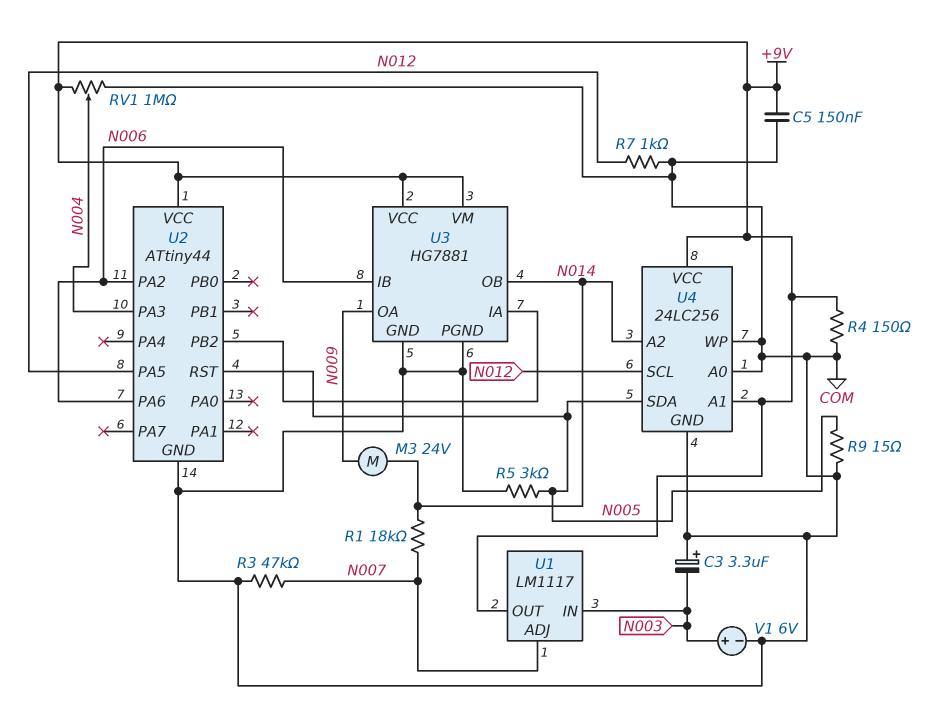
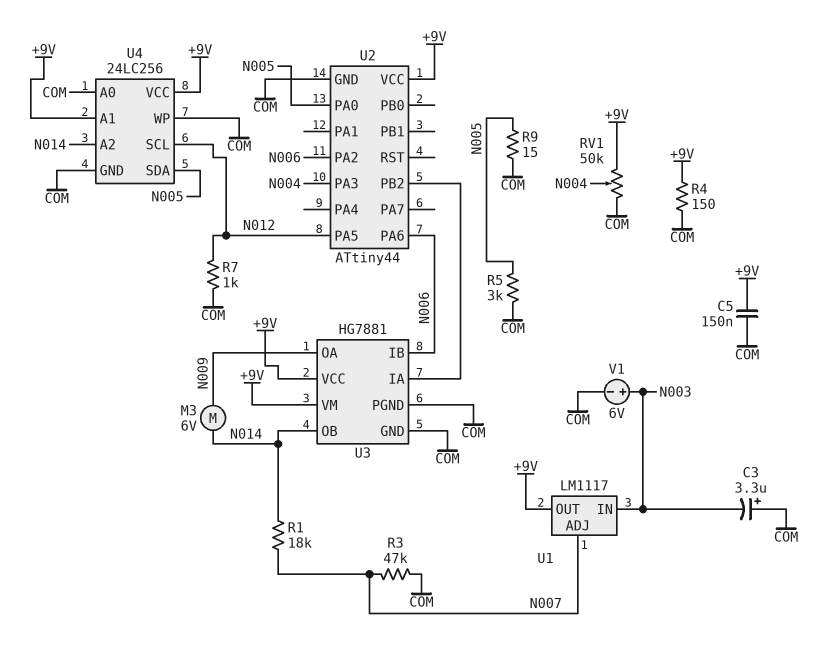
M3: motor 24V (N009, N014) -> motor 6V (N009, N014)
RV1: 1M (+9V, COM, wiper N004) -> 50k (+9V, COM, wiper N004)
U2 pin PA0: none -> N005
U2 pin RST: N005 -> none

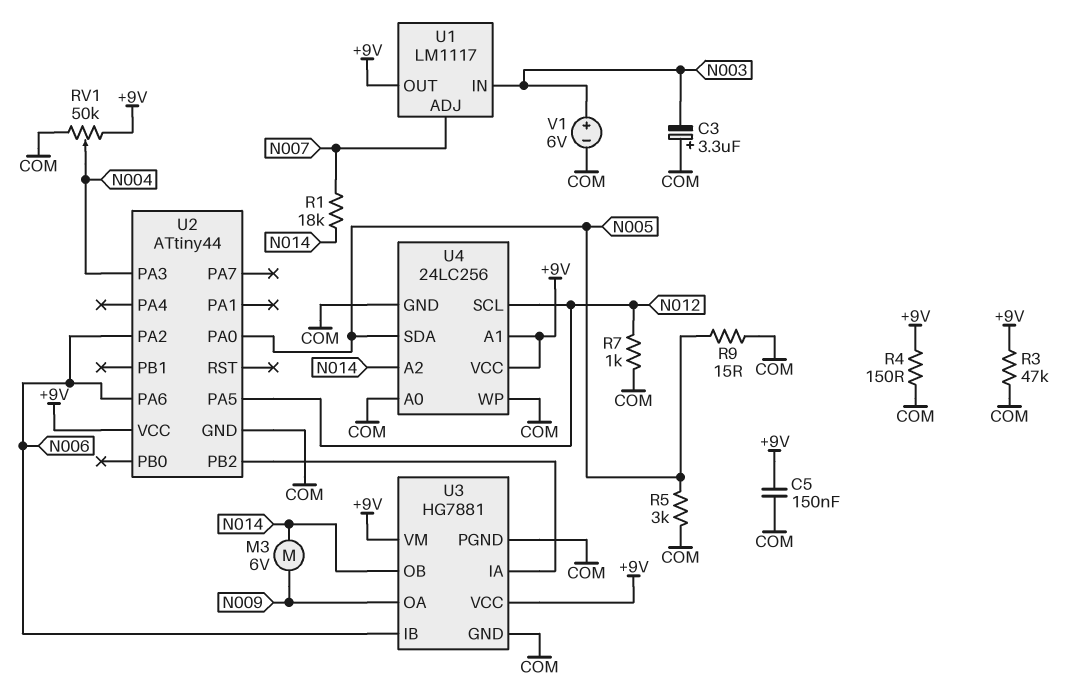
R3: 47k (COM, N007) -> 47k (+9V, COM)

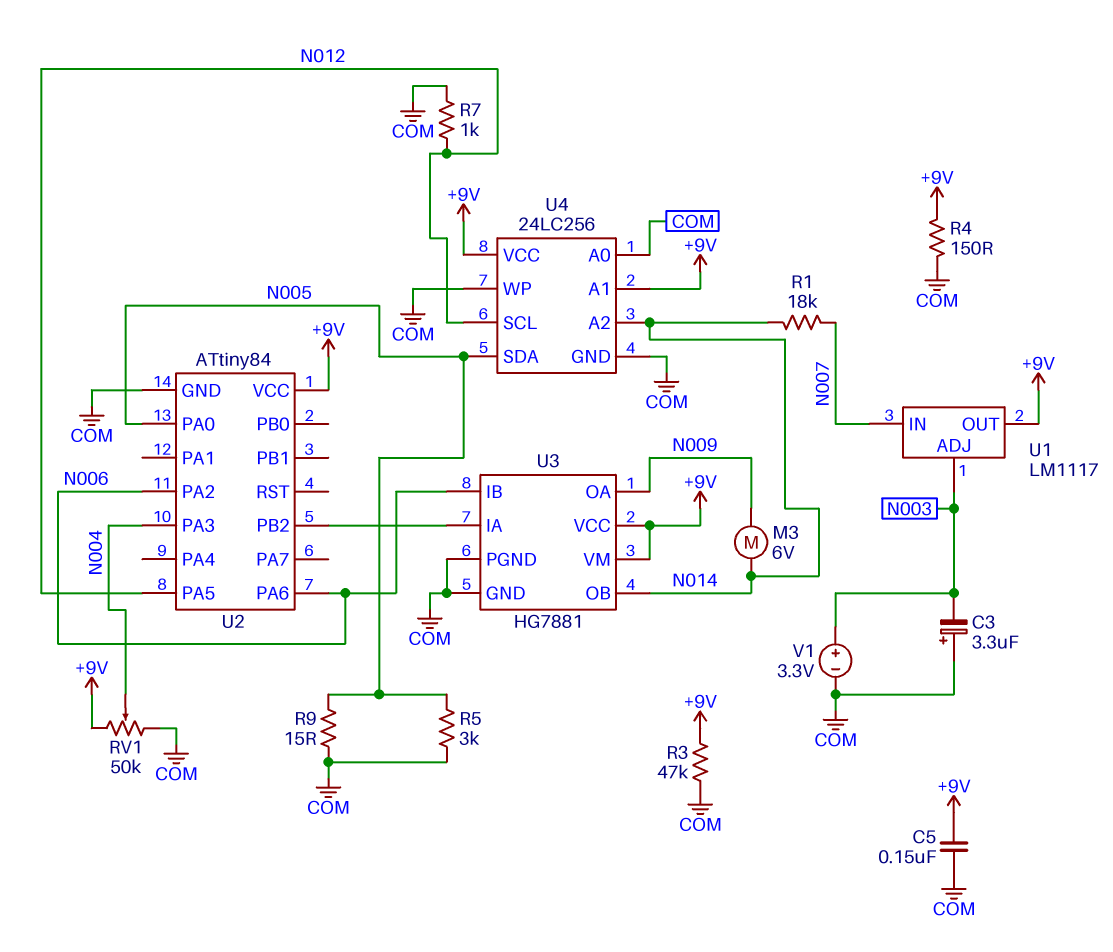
U1 pin ADJ: N007 -> N003
U1 pin IN: N003 -> N007
U2: ATtiny44 -> ATtiny84
V1: 6V (plus N003, minus COM) -> 3.3V (plus N003, minus COM)

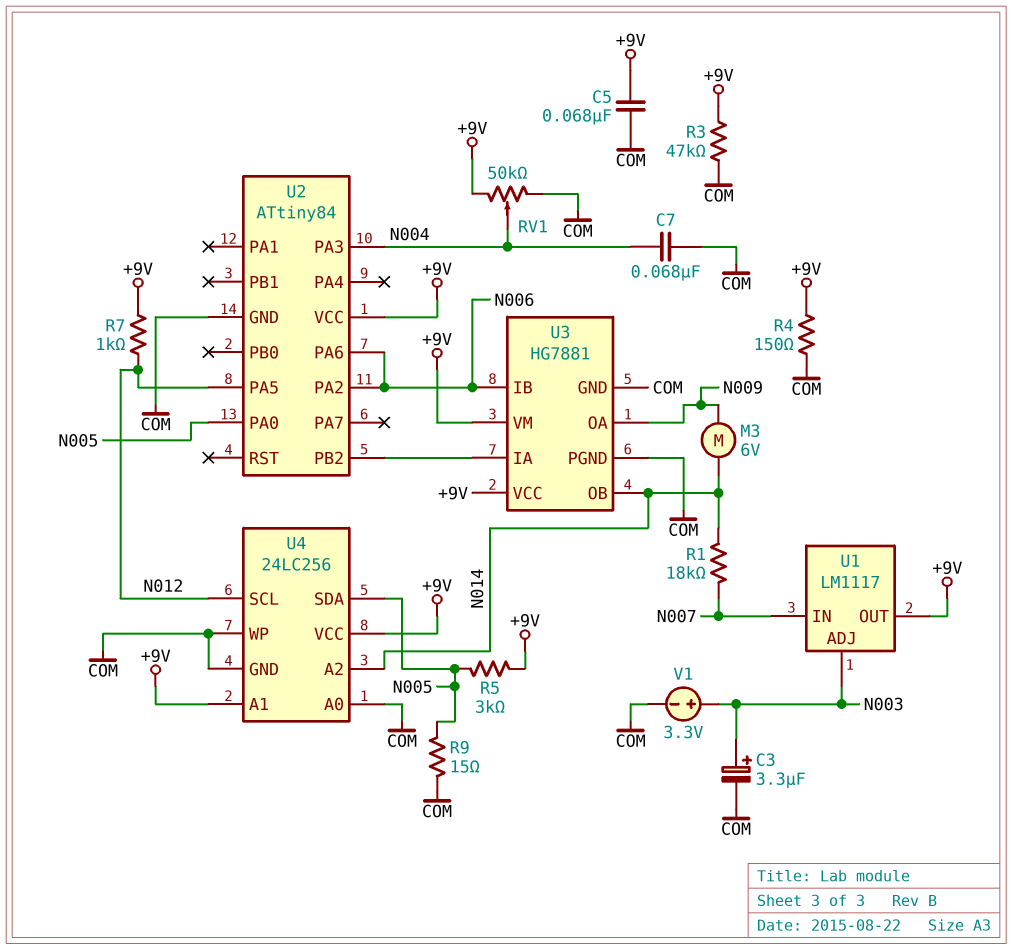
C3: 3.3uF (plus COM, minus N003) -> 3.3uF (plus N003, minus COM)
C5: 150nF (+9V, COM) -> 68nF (+9V, COM)
C7: none -> 68nF (COM, N004)
R5: 3k (COM, N005) -> 3k (+9V, N005)
R7: 1k (COM, N012) -> 1k (+9V, N012)

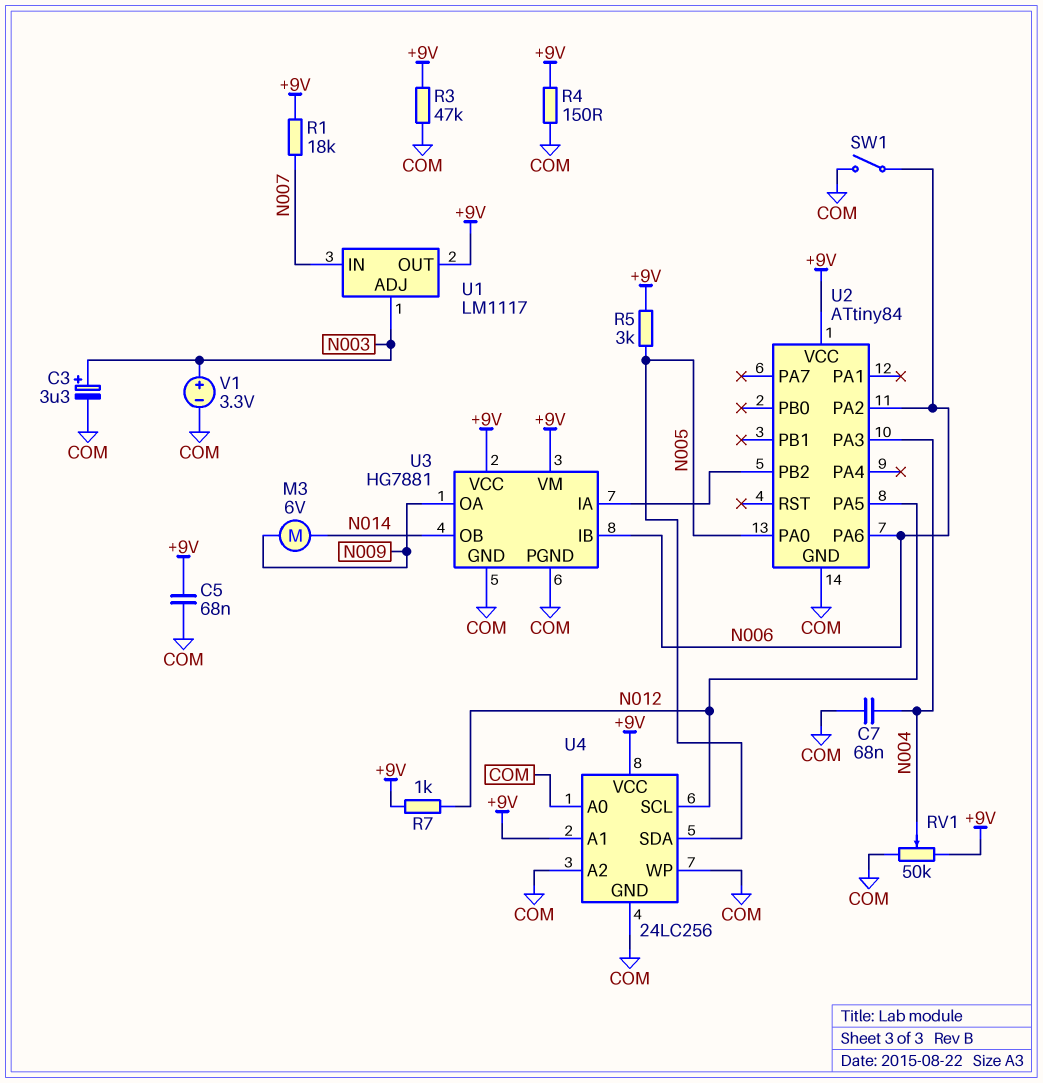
R1: 18k (N007, N014) -> 18k (+9V, N007)
R9: 15 (COM, N005) -> none
SW1: none -> switch (COM, N006)
U4 pin A2: N014 -> COM

